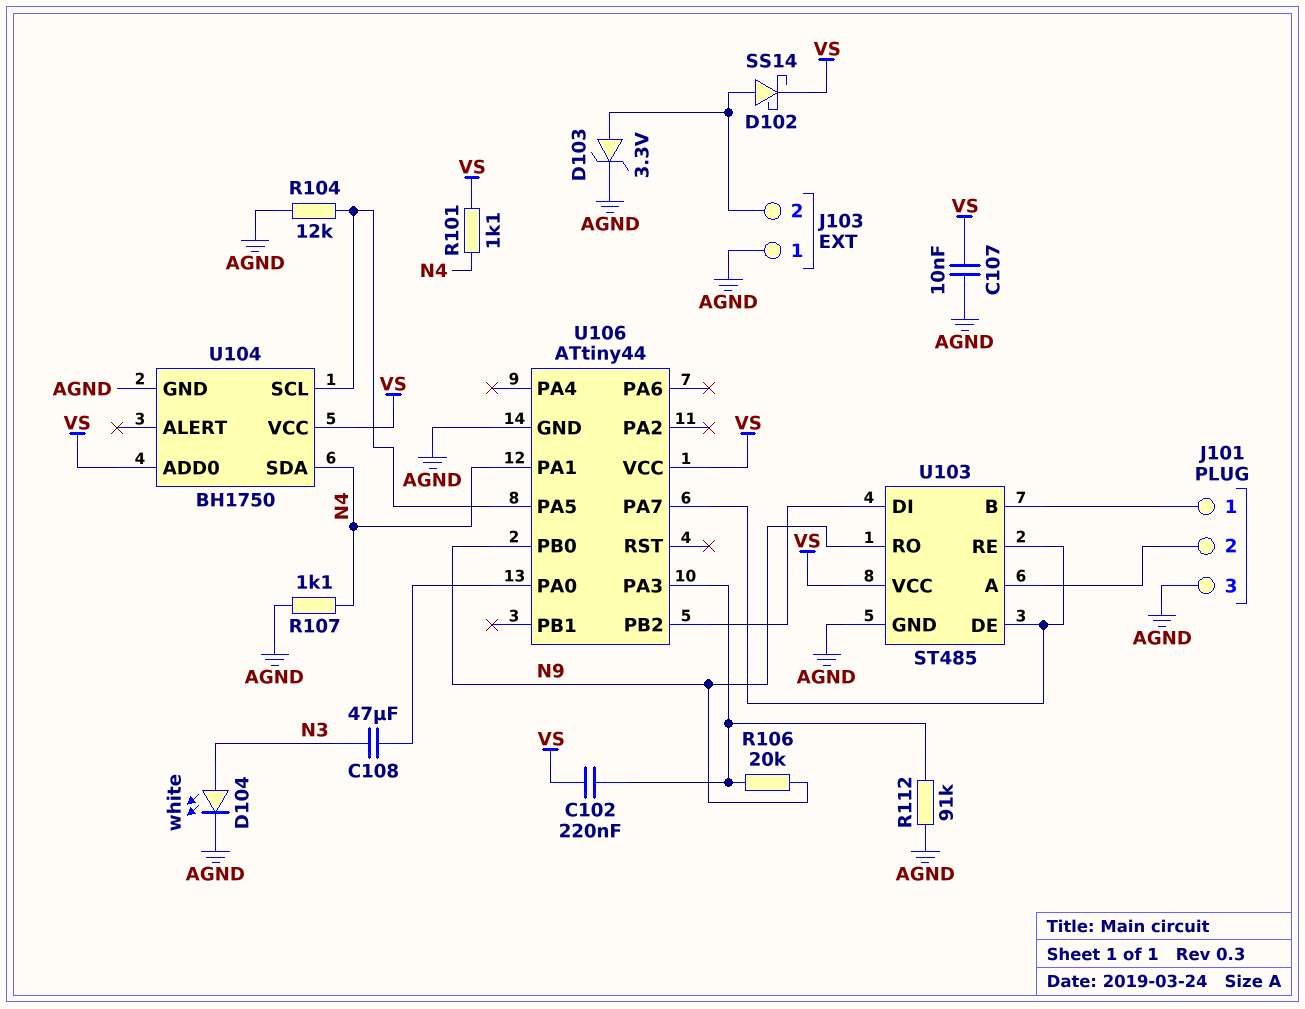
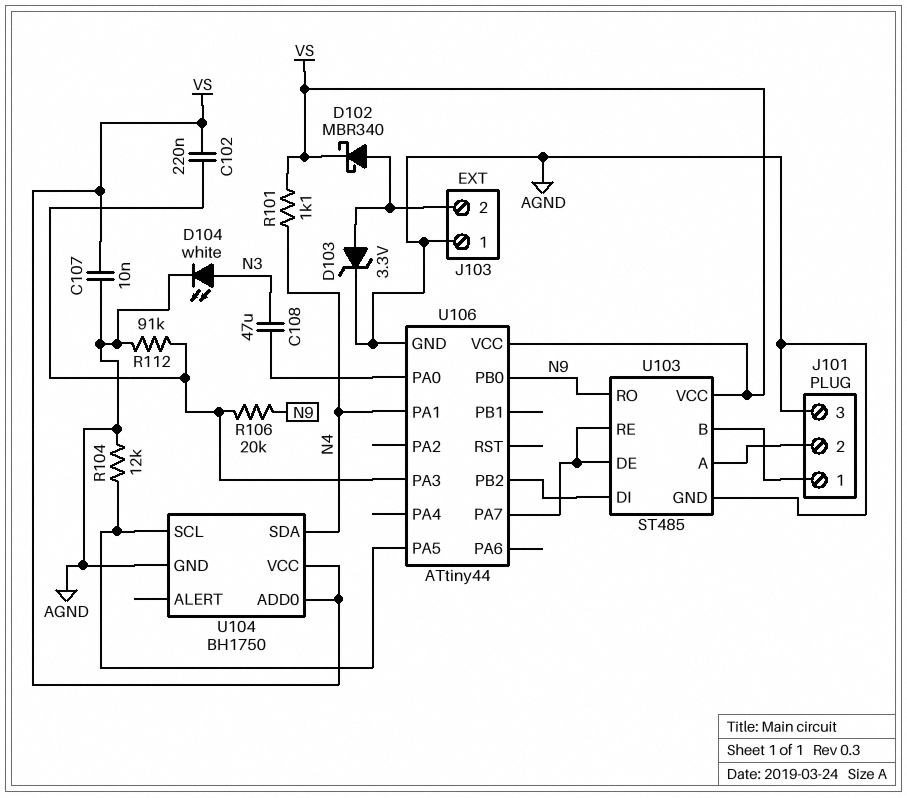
D102: schottky SS14 (A J103/2, K VS) -> schottky MBR340 (A J103/2, K VS)
R107: 1.1k (AGND, N4) -> none

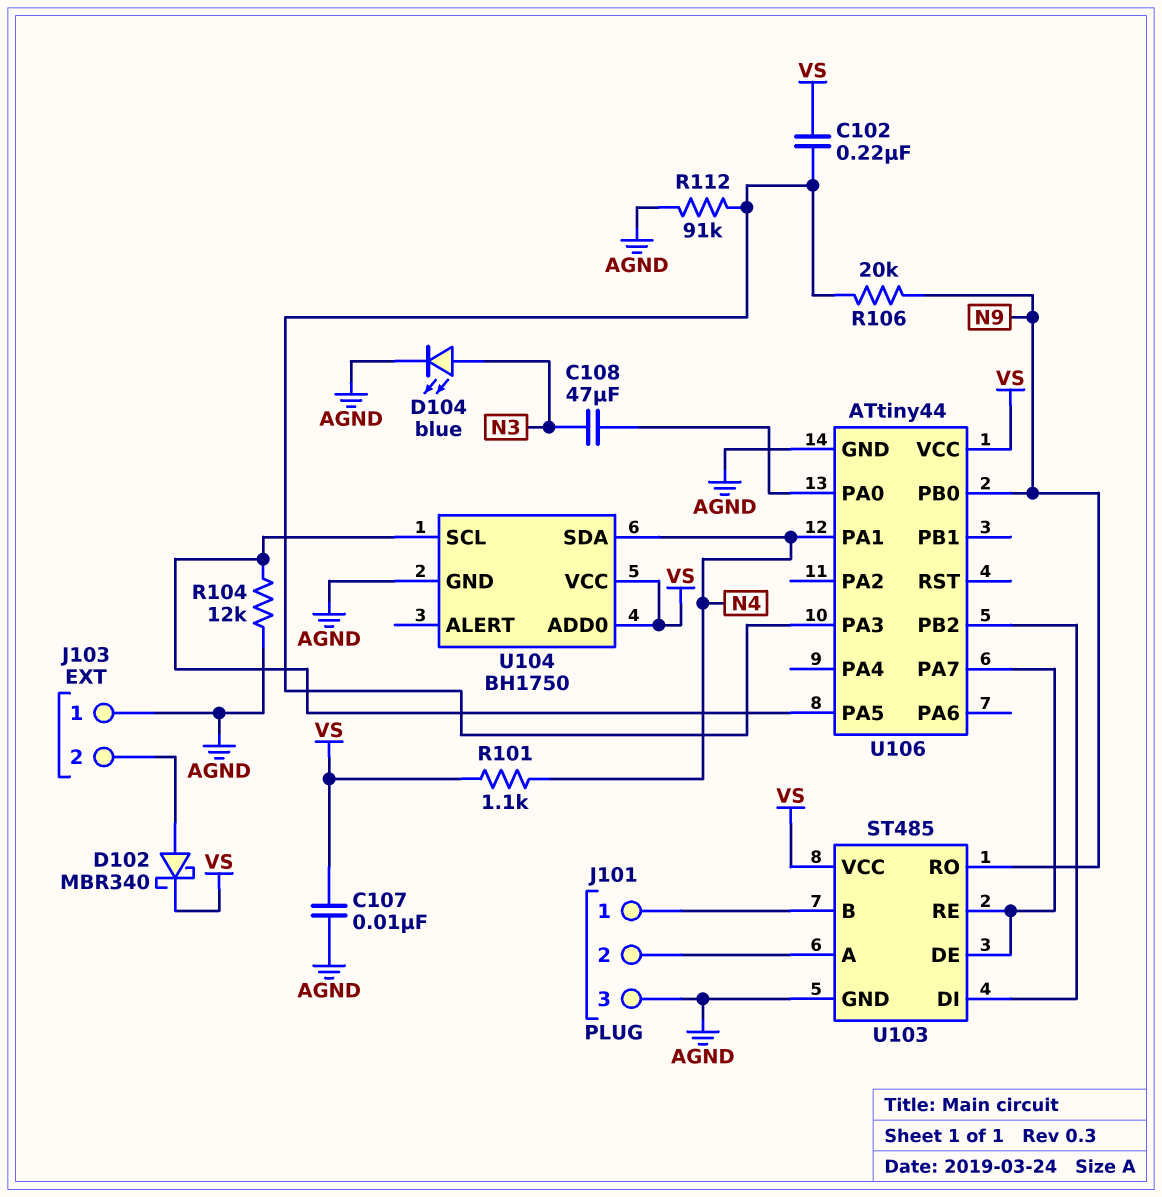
D103: zener 3.3V (A J103/2, K AGND) -> none
D104: LED white (A N3, K AGND) -> LED blue (A N3, K AGND)

